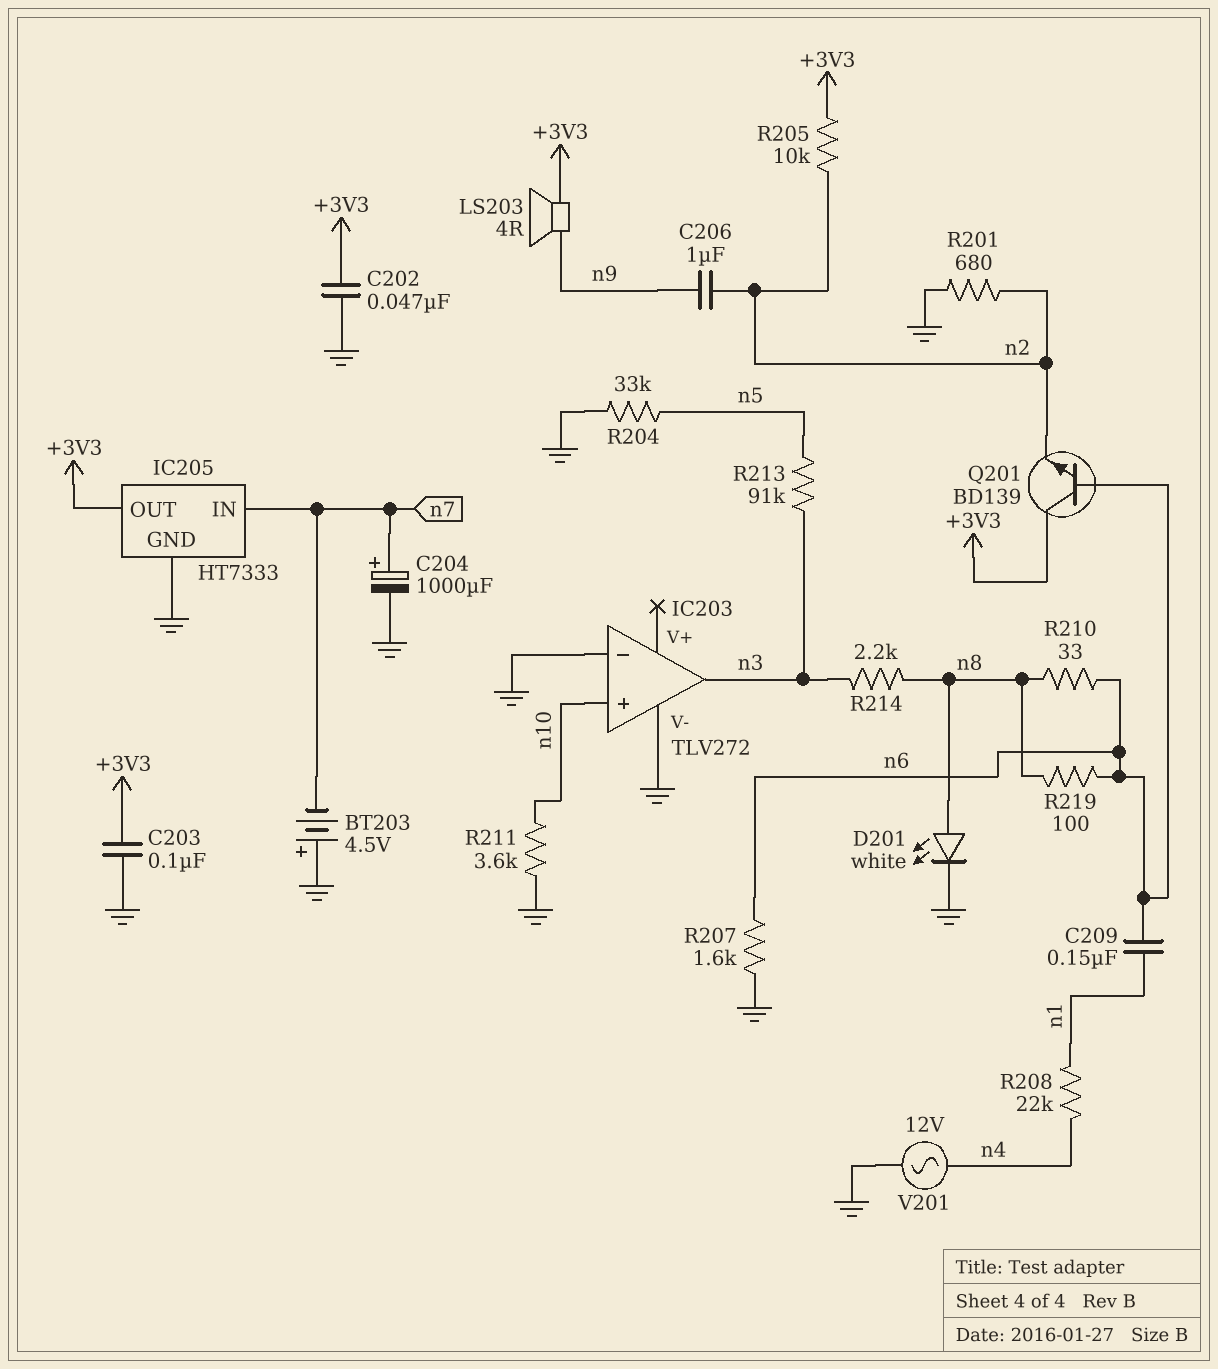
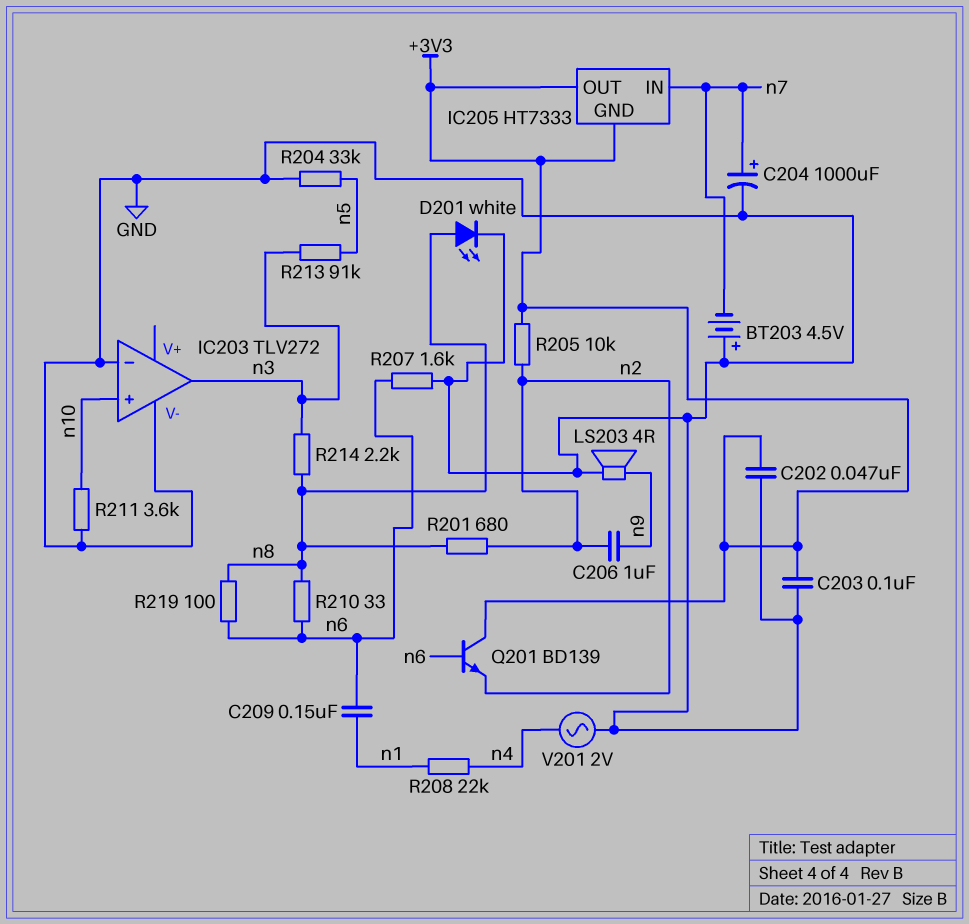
IC205 pin GND: GND -> +3V3
LS203: speaker 4R (+3V3, n9) -> speaker 4R (GND, n9)
R201: 680 (GND, n2) -> 680 (n2, n8)
V201: AC 12V (GND, n4) -> AC 2V (GND, n4)

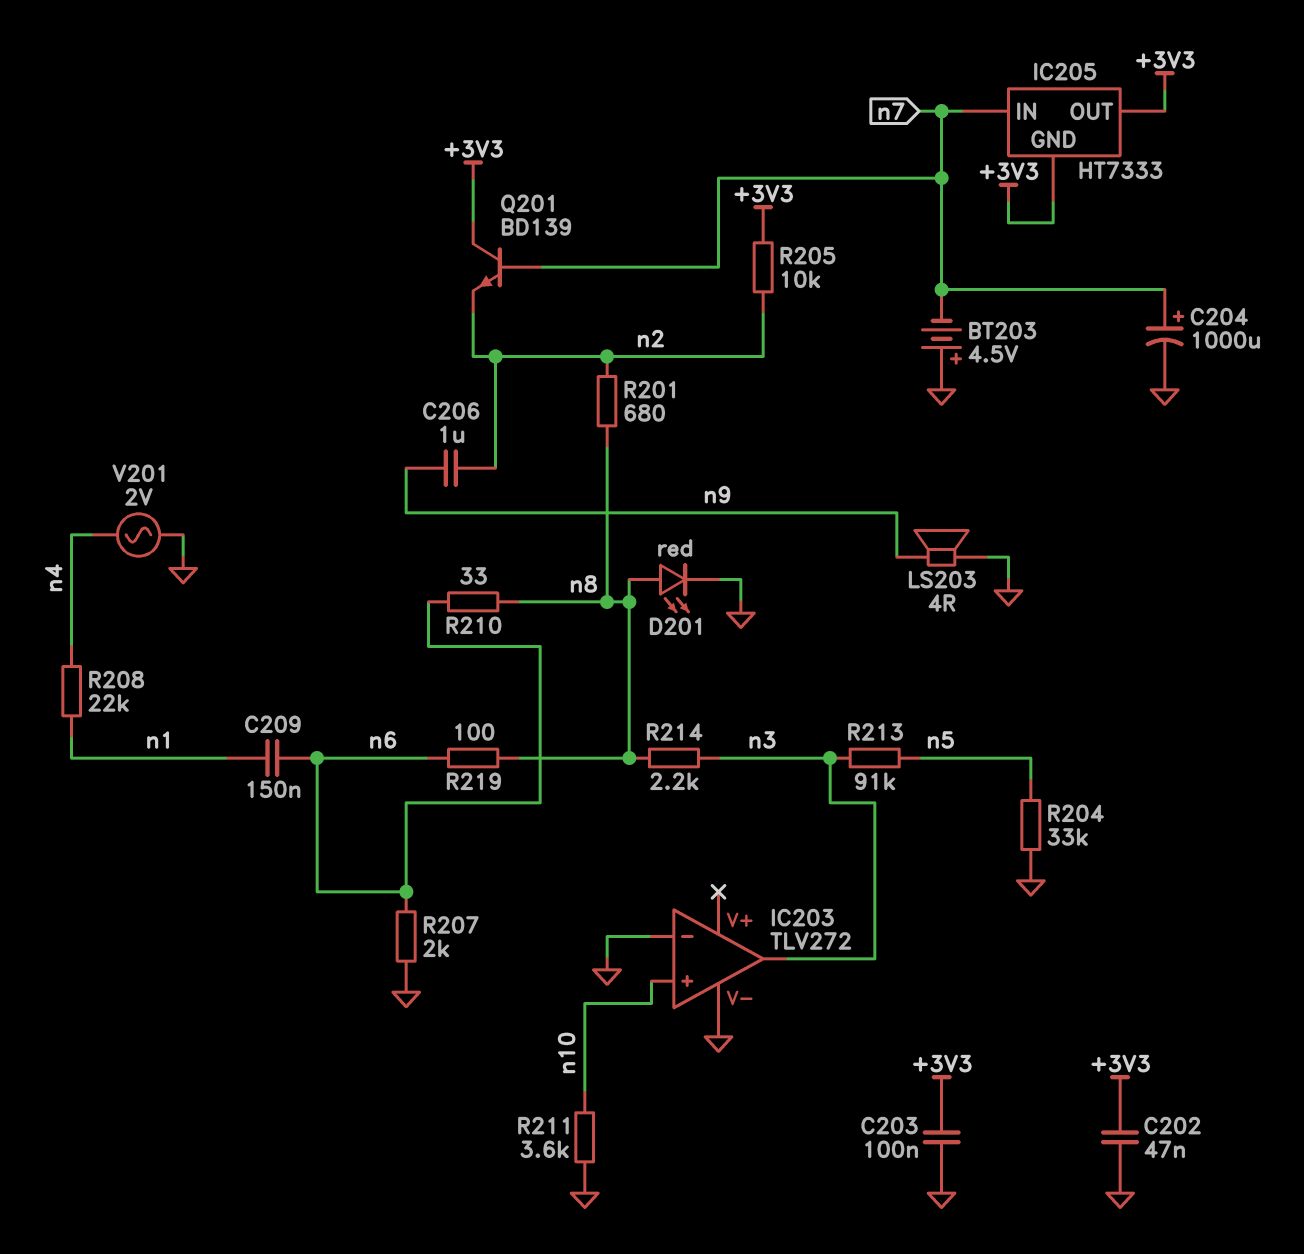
D201: LED white (A n8, K GND) -> LED red (A n8, K GND)
Q201: NPN BD139 (B n6, C +3V3, E n2) -> NPN BD139 (B n7, C +3V3, E n2)
R207: 1.6k (GND, n6) -> 2k (GND, n6)

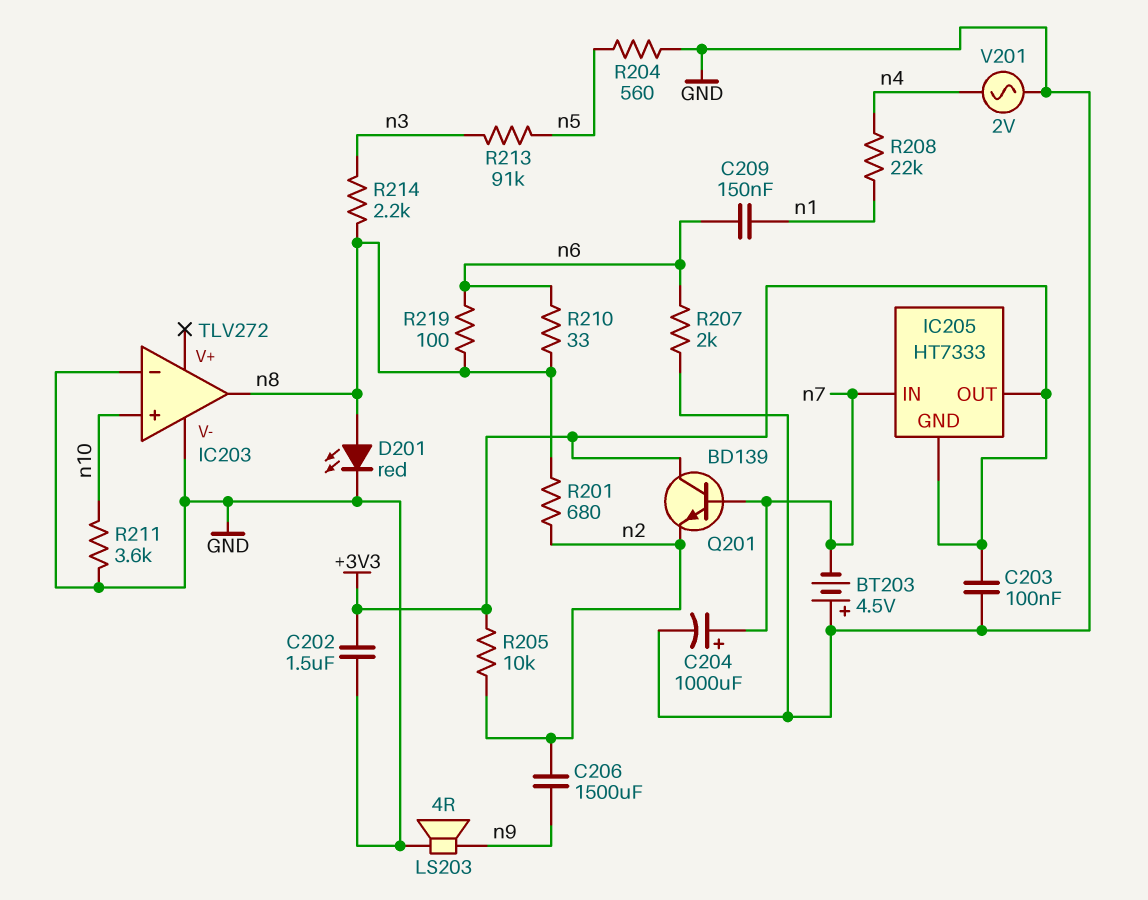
C202: 47nF (+3V3, GND) -> 1.5uF (+3V3, GND)
C206: 1uF (n2, n9) -> 1500uF (n2, n9)
IC203 pin out: n3 -> n8
R204: 33k (GND, n5) -> 560 (GND, n5)

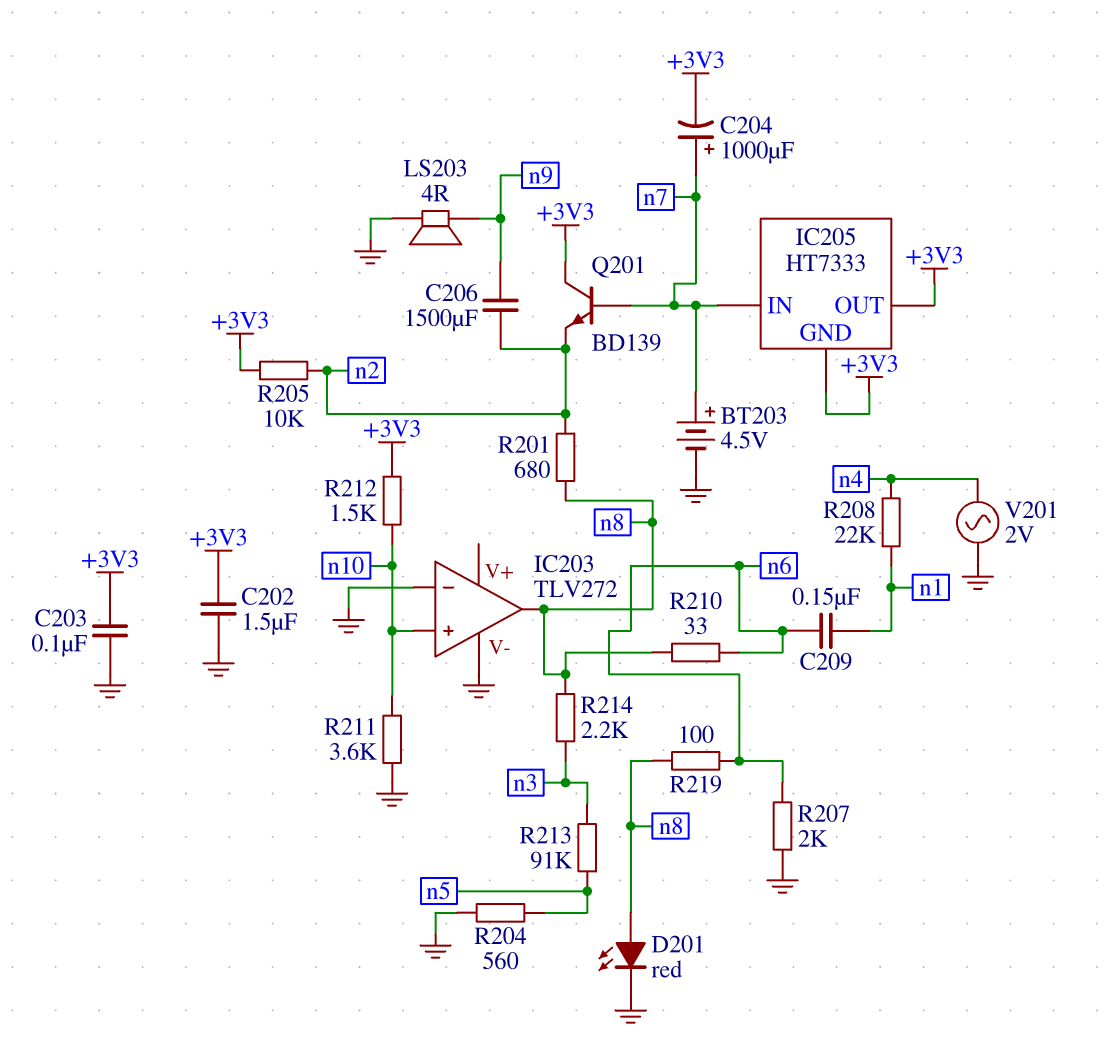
BT203: 4.5V (plus GND, minus n7) -> 4.5V (plus n7, minus GND)
C204: 1000uF (plus n7, minus GND) -> 1000uF (plus n7, minus +3V3)
R212: none -> 1.5k (+3V3, n10)

